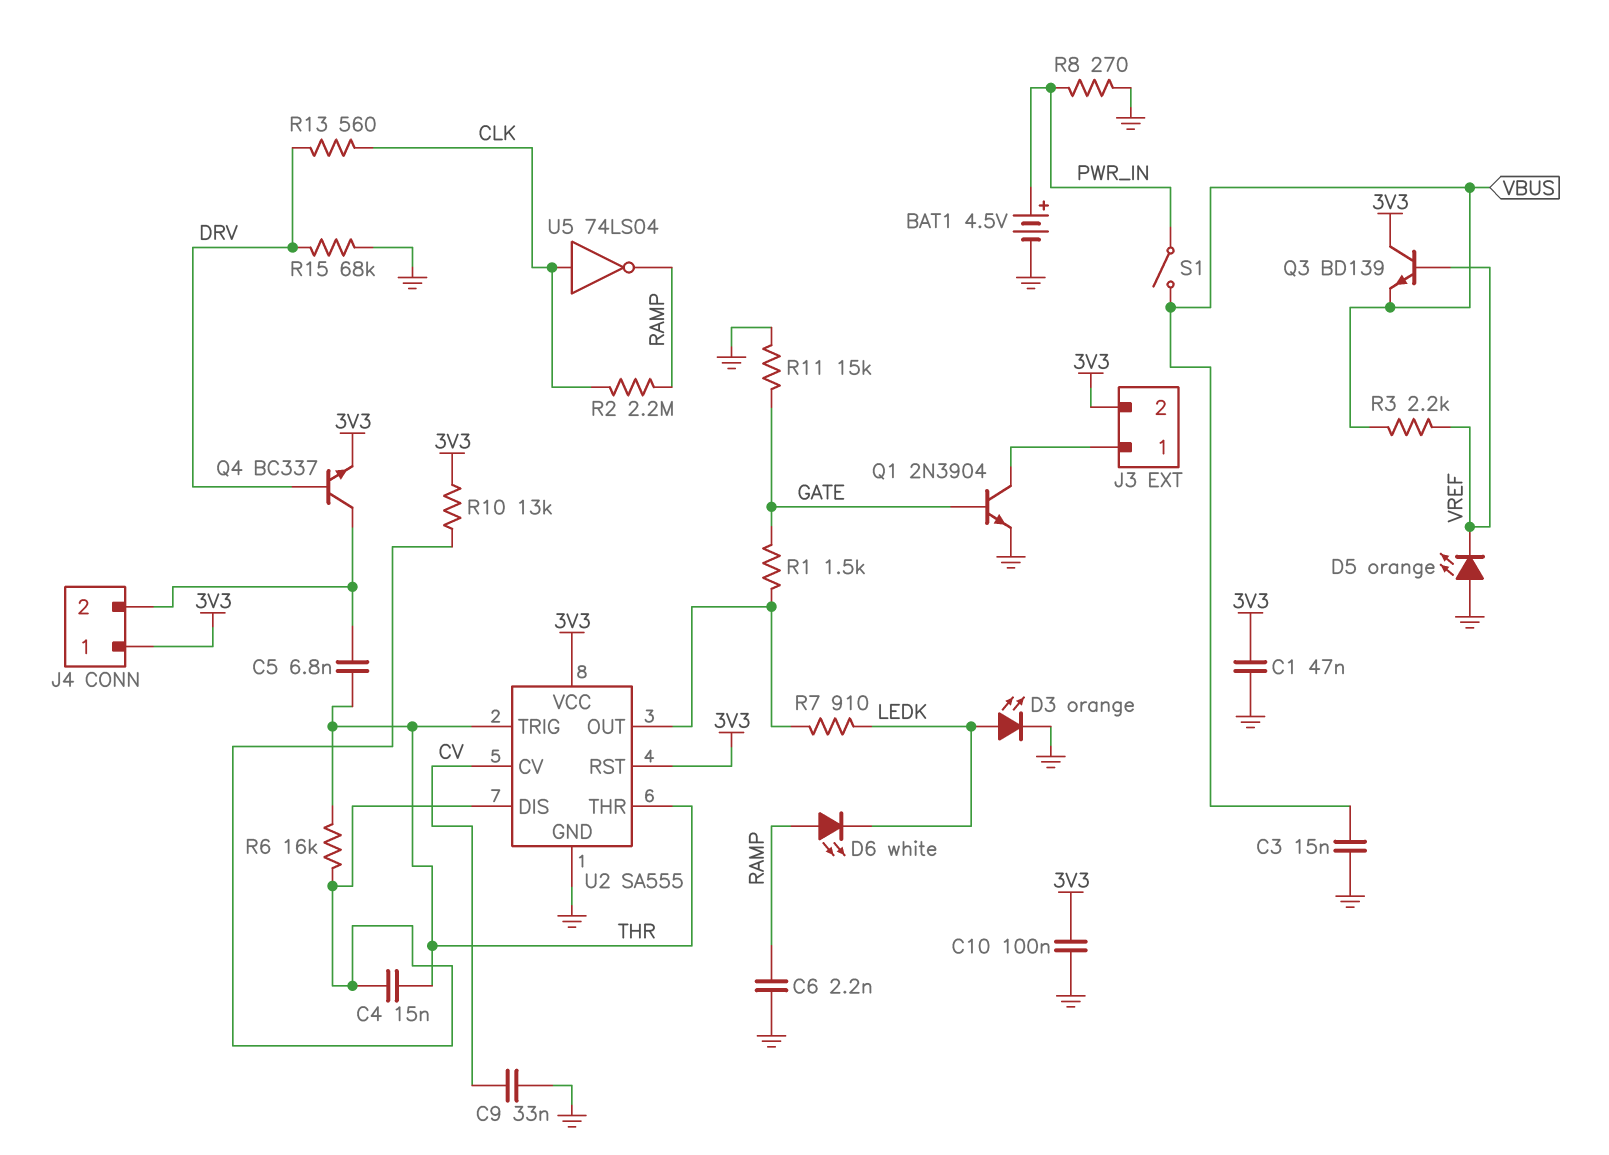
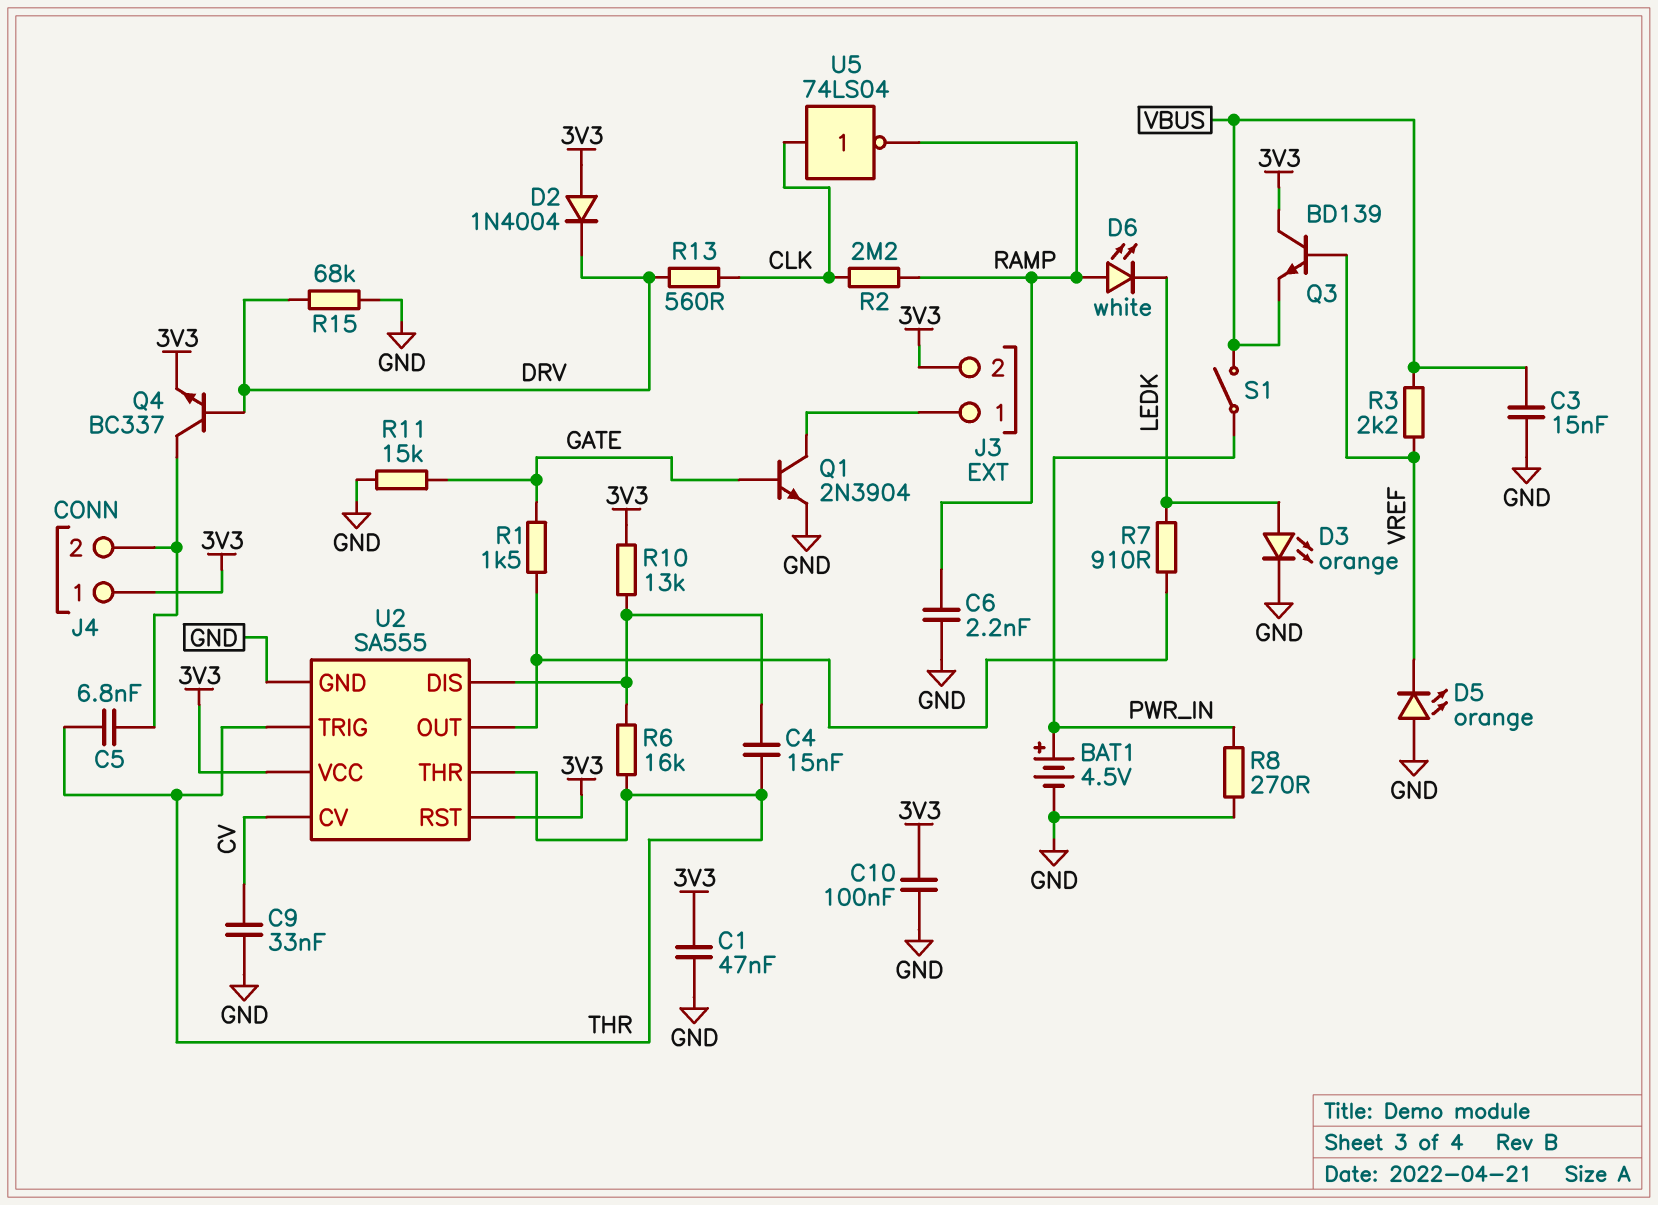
D2: none -> diode 1N4004 (A 3V3, K DRV)

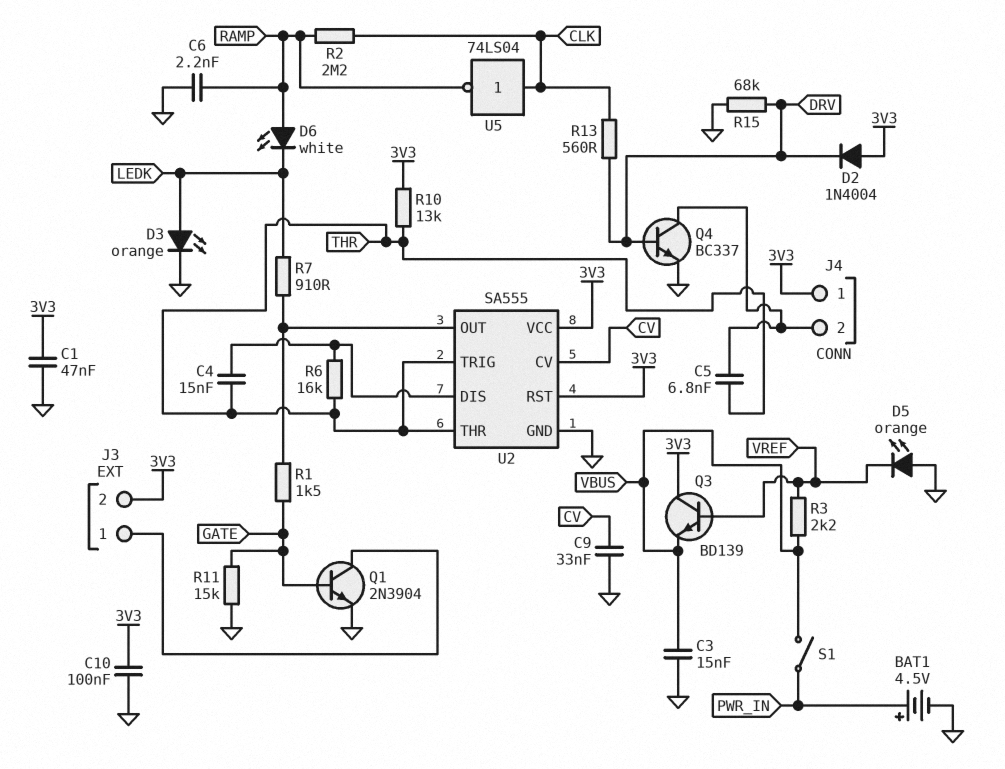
Q4: NPN BC337 (B DRV, C J4/2, E 3V3) -> NPN BC337 (B DRV, C J4/2, E GND)
R8: 270 (GND, PWR_IN) -> none
R10: 13k (3V3, U2/DIS) -> 13k (3V3, THR)

